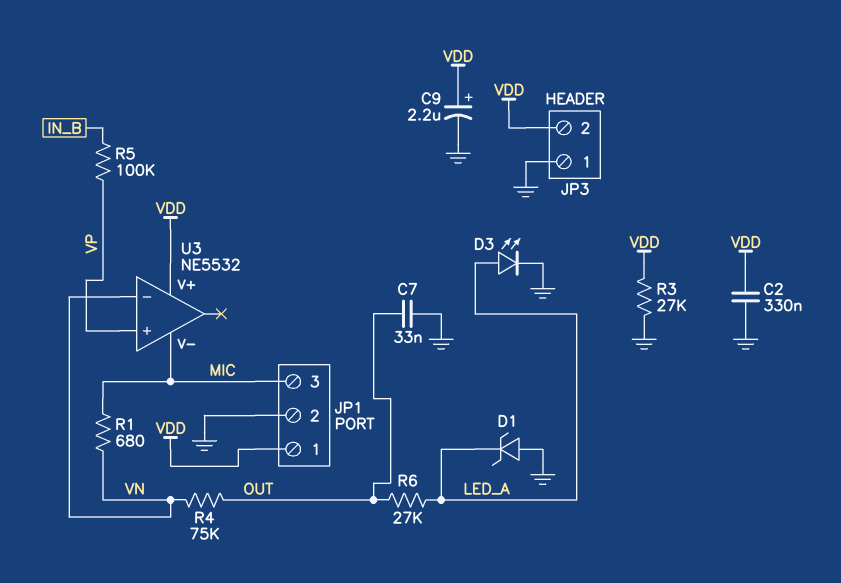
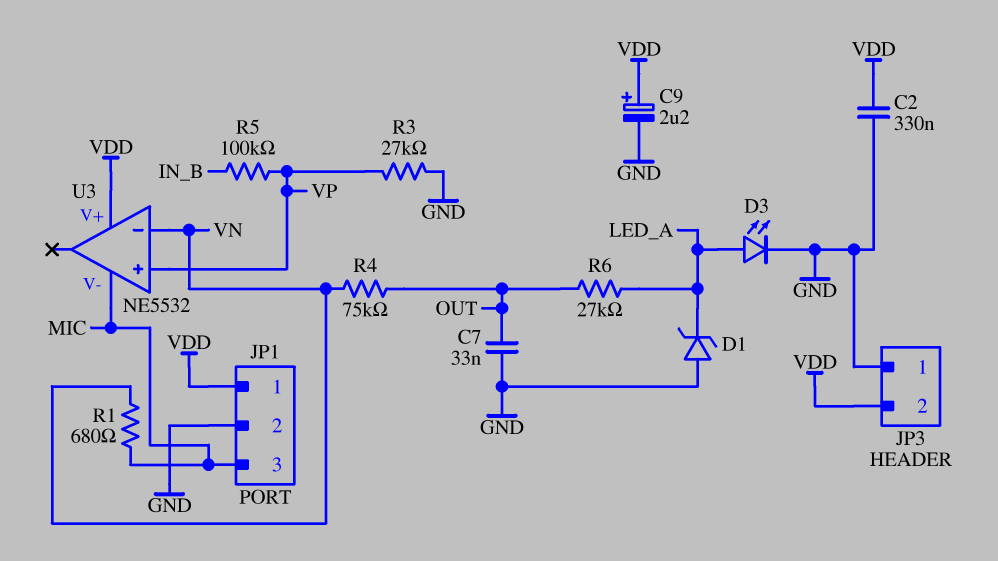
R3: 27k (GND, VDD) -> 27k (GND, VP)

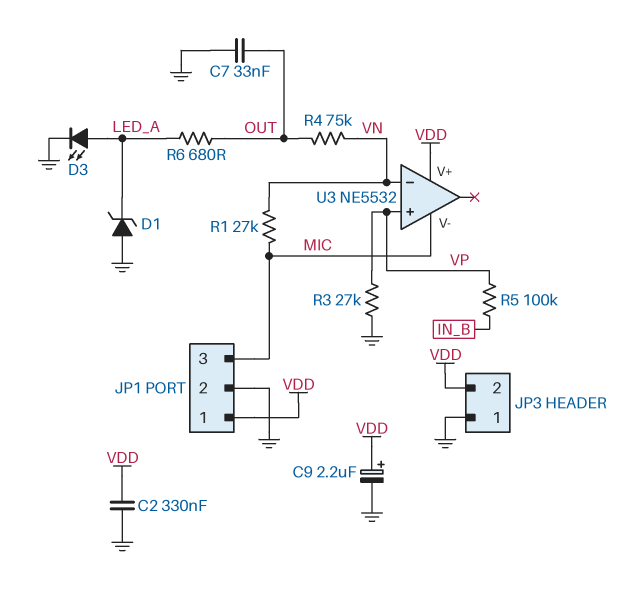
R1: 680 (MIC, VN) -> 27k (MIC, VN)
R6: 27k (LED_A, OUT) -> 680 (LED_A, OUT)

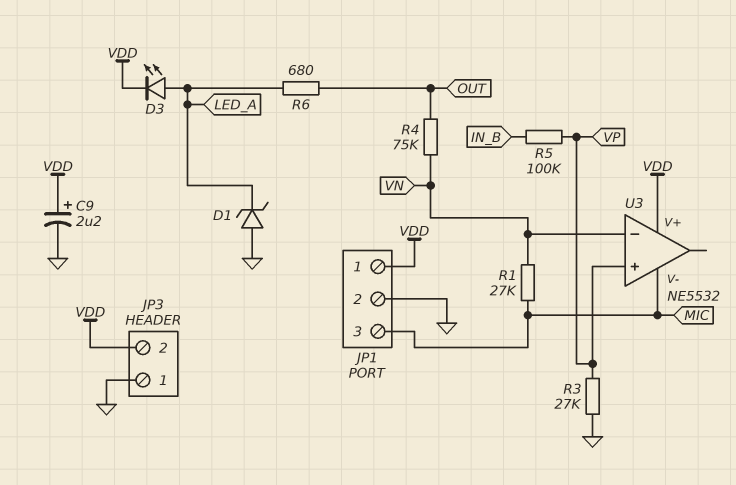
C2: 330nF (GND, VDD) -> none
C7: 33nF (GND, OUT) -> none
D3: LED (A LED_A, K GND) -> LED (A LED_A, K VDD)

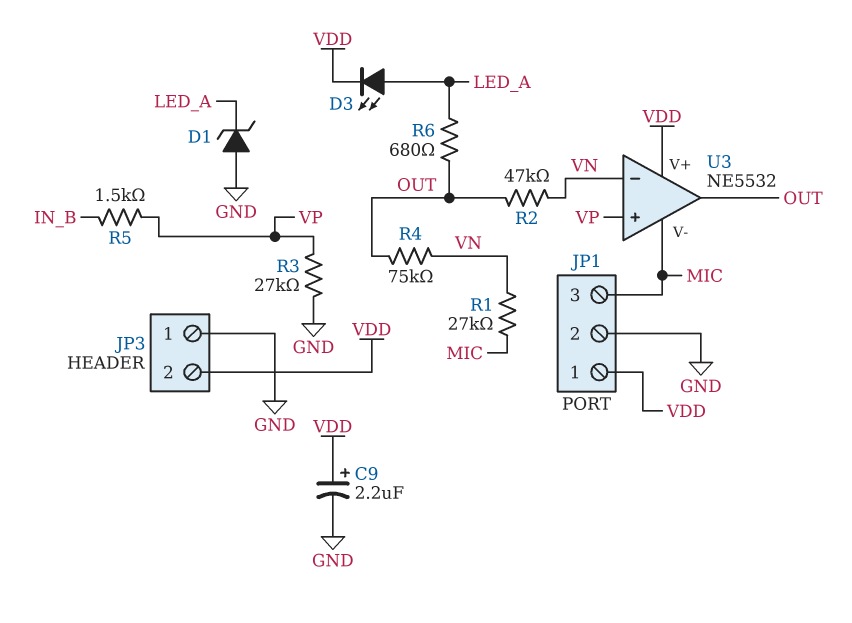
R2: none -> 47k (OUT, VN)
R5: 100k (IN_B, VP) -> 1.5k (IN_B, VP)
U3 pin out: none -> OUT

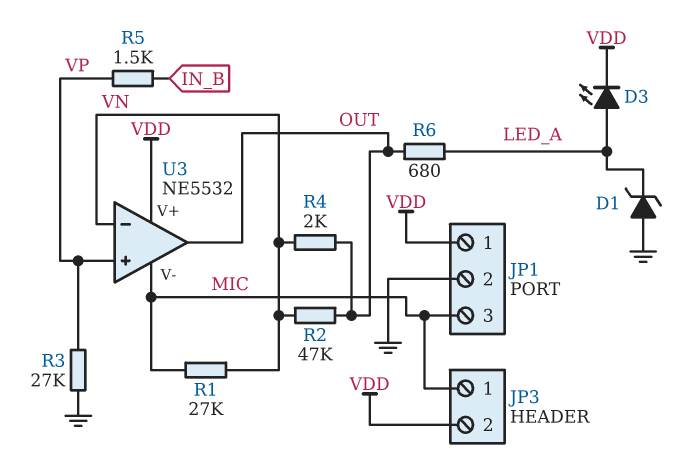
C9: 2.2uF (plus VDD, minus GND) -> none
JP3 pin 1: GND -> MIC
R4: 75k (OUT, VN) -> 2k (OUT, VN)

